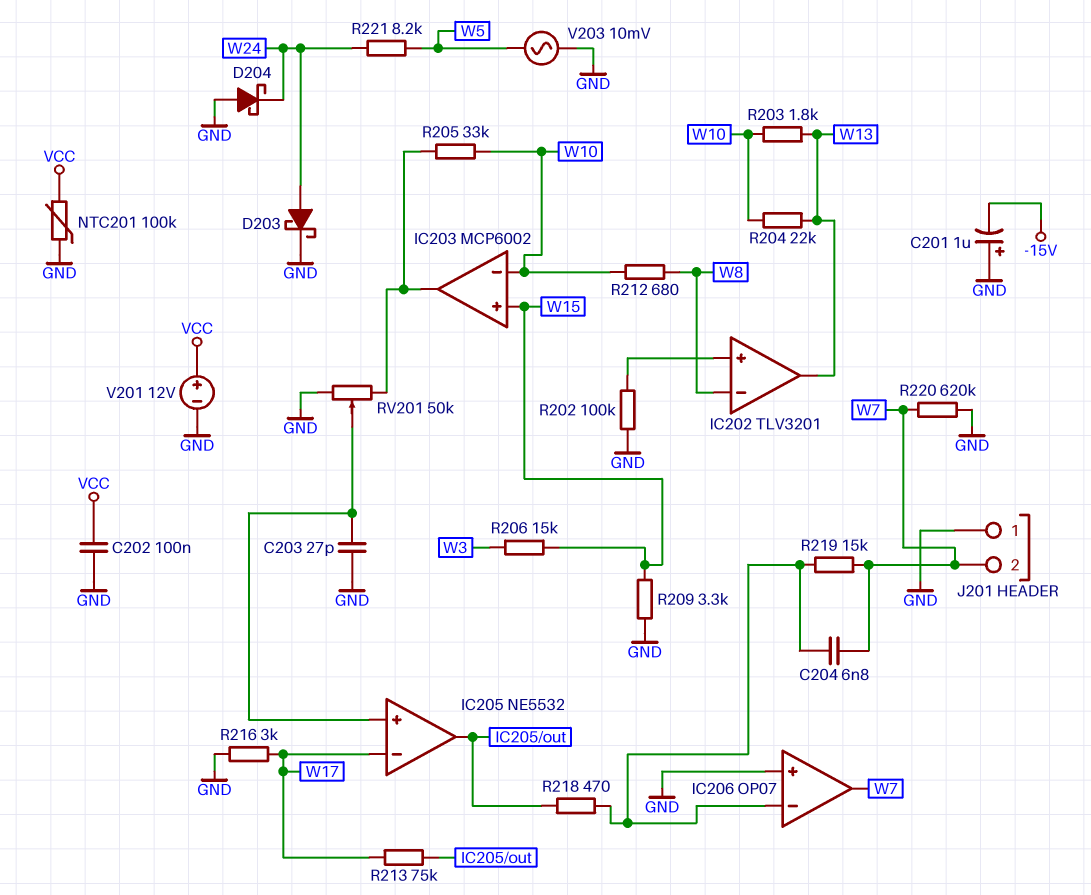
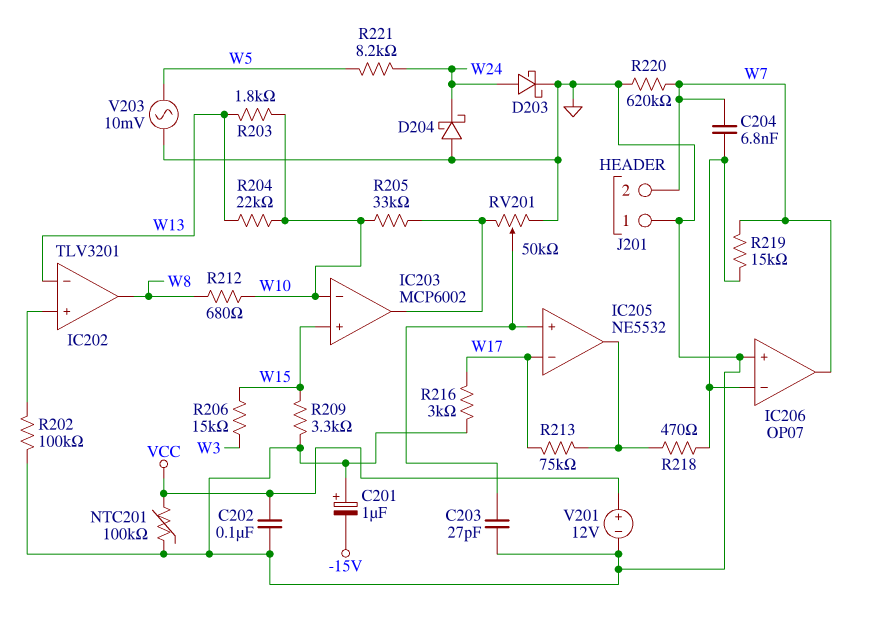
IC202 pin in-: W8 -> W13
IC202 pin out: W13 -> W8

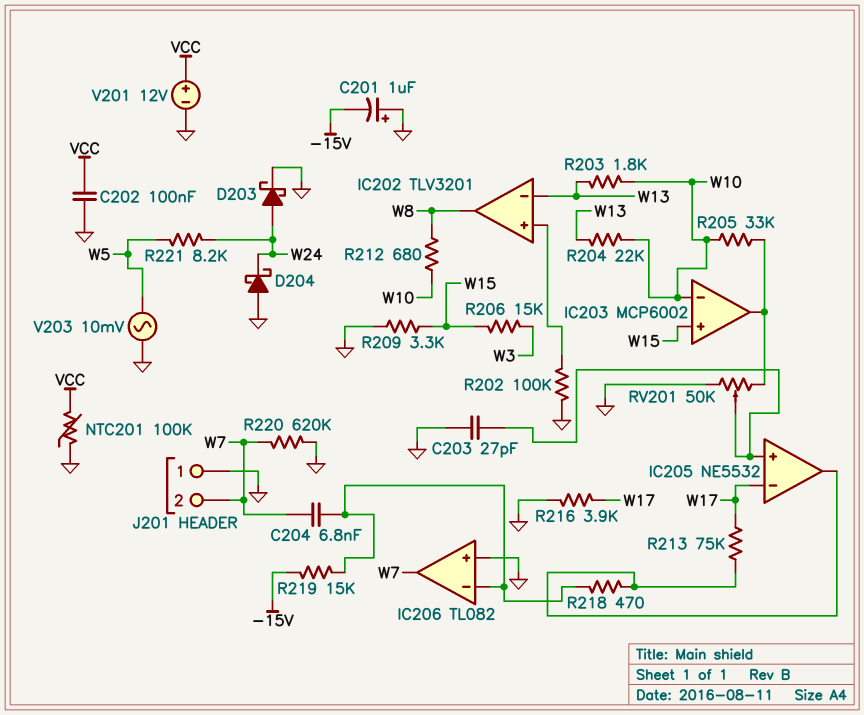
IC206: OP07 -> TL082
R216: 3k (GND, W17) -> 3.9k (GND, W17)
R219: 15k (IC206/in-, W7) -> 15k (-15V, IC206/in-)

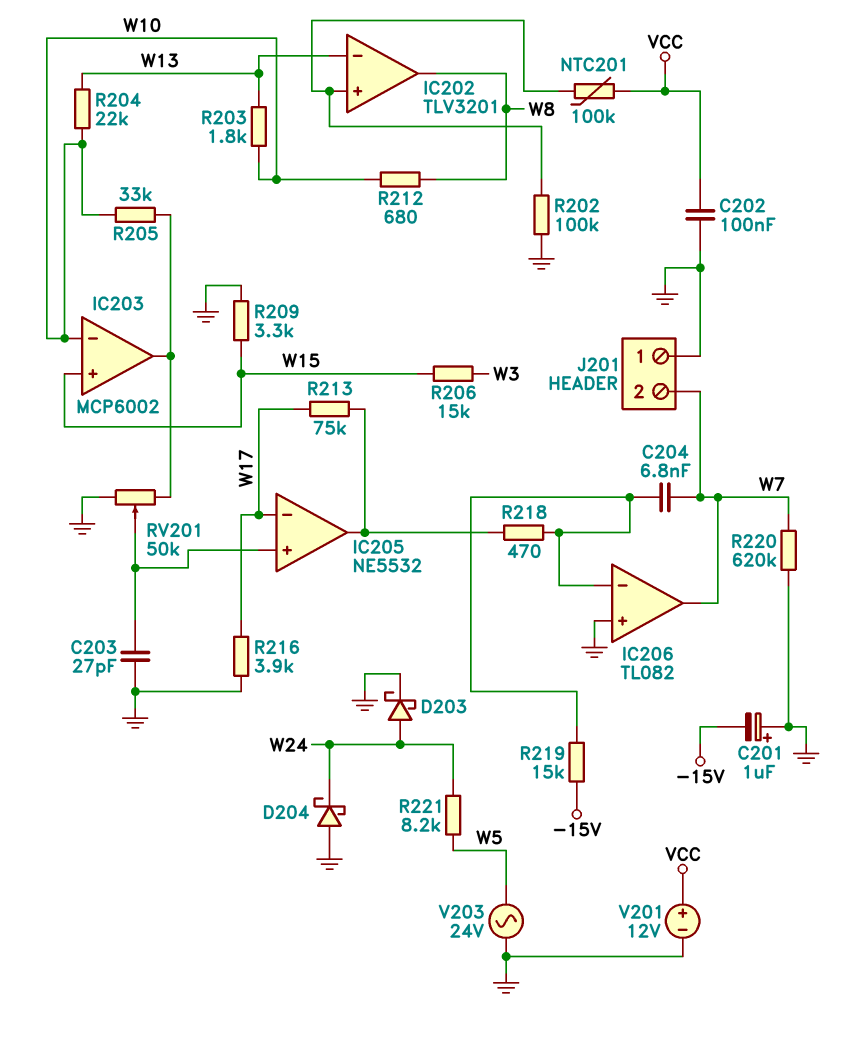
NTC201: 100k (GND, VCC) -> 100k (IC202/in+, VCC)
V203: AC 10mV (GND, W5) -> AC 24V (GND, W5)

